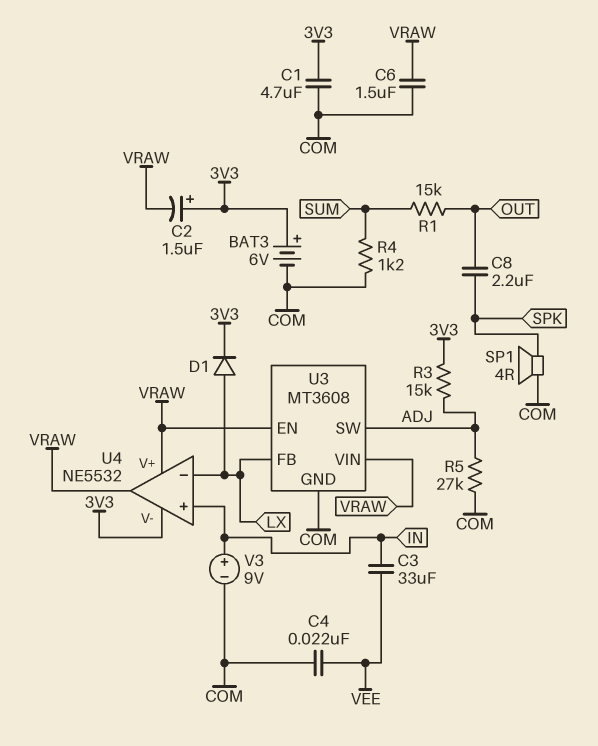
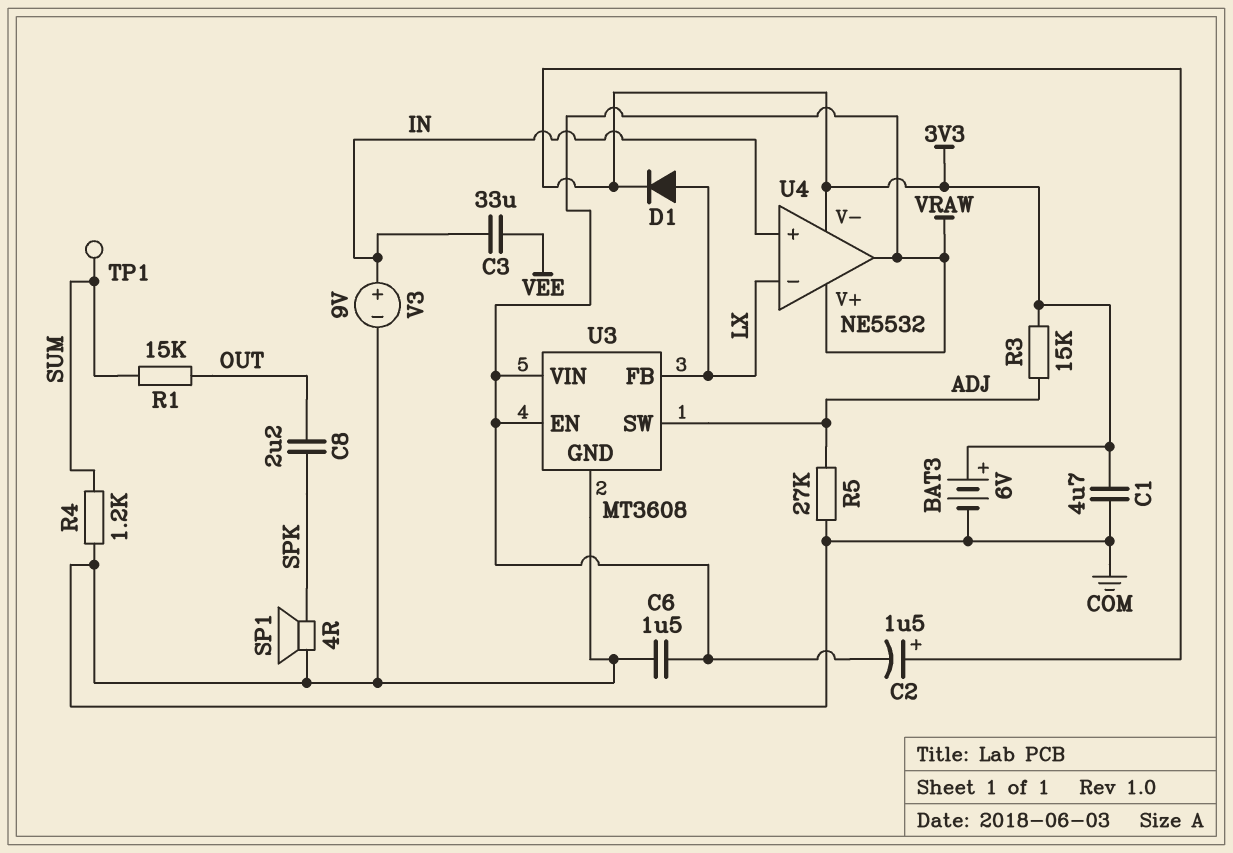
C4: 22nF (COM, VEE) -> none
TP1: none -> test point (SUM)

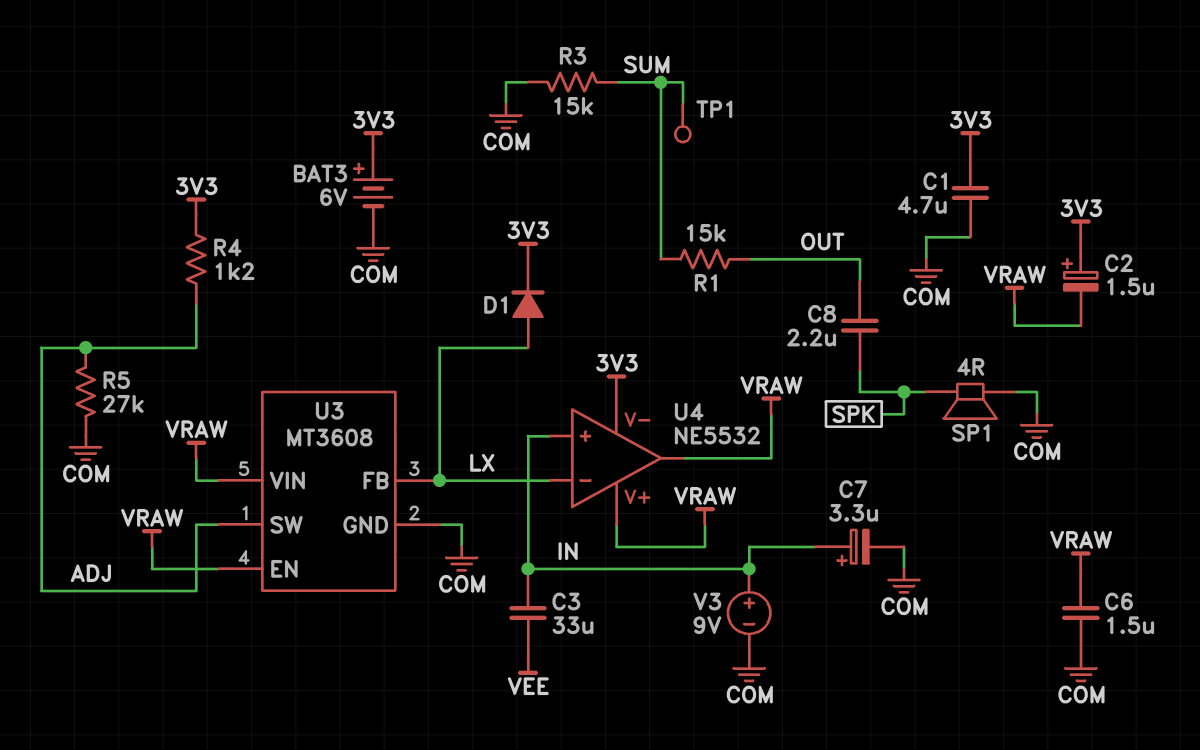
C7: none -> 3.3uF (plus IN, minus COM)
R3: 15k (3V3, ADJ) -> 15k (COM, SUM)
R4: 1.2k (COM, SUM) -> 1.2k (3V3, ADJ)

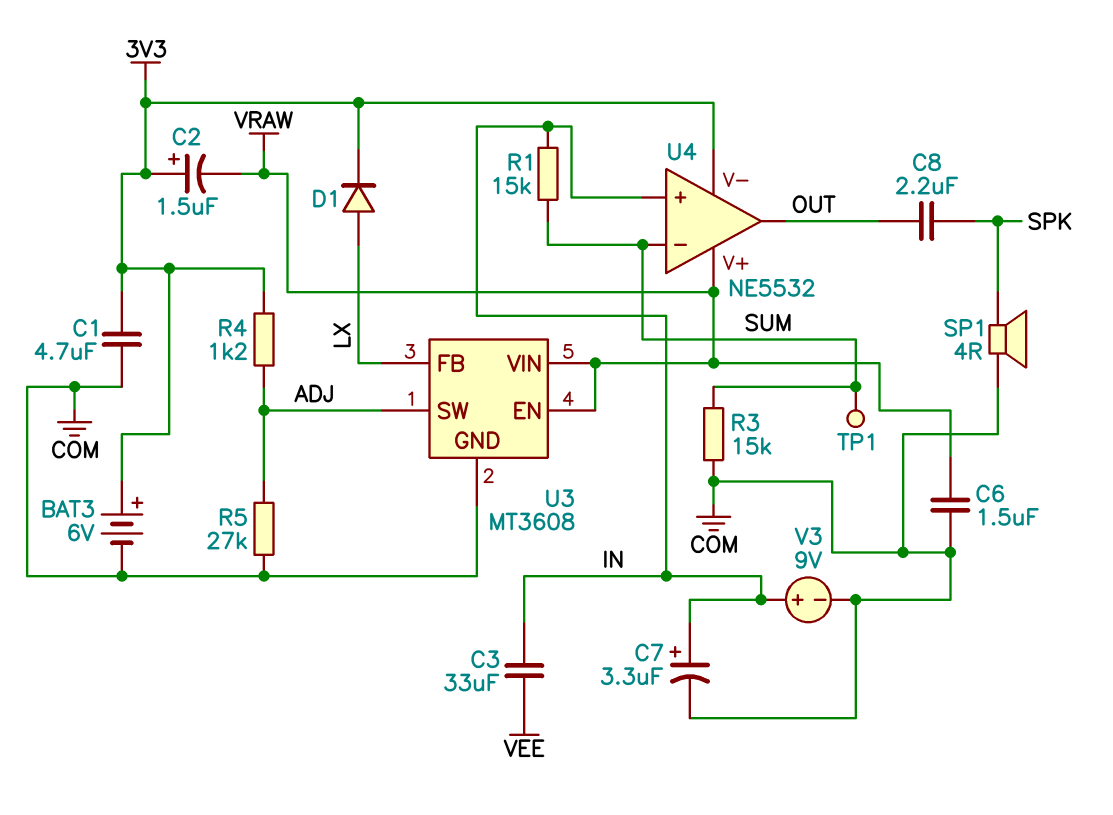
R1: 15k (OUT, SUM) -> 15k (IN, SUM)
U4 pin in-: LX -> SUM
U4 pin out: VRAW -> OUT

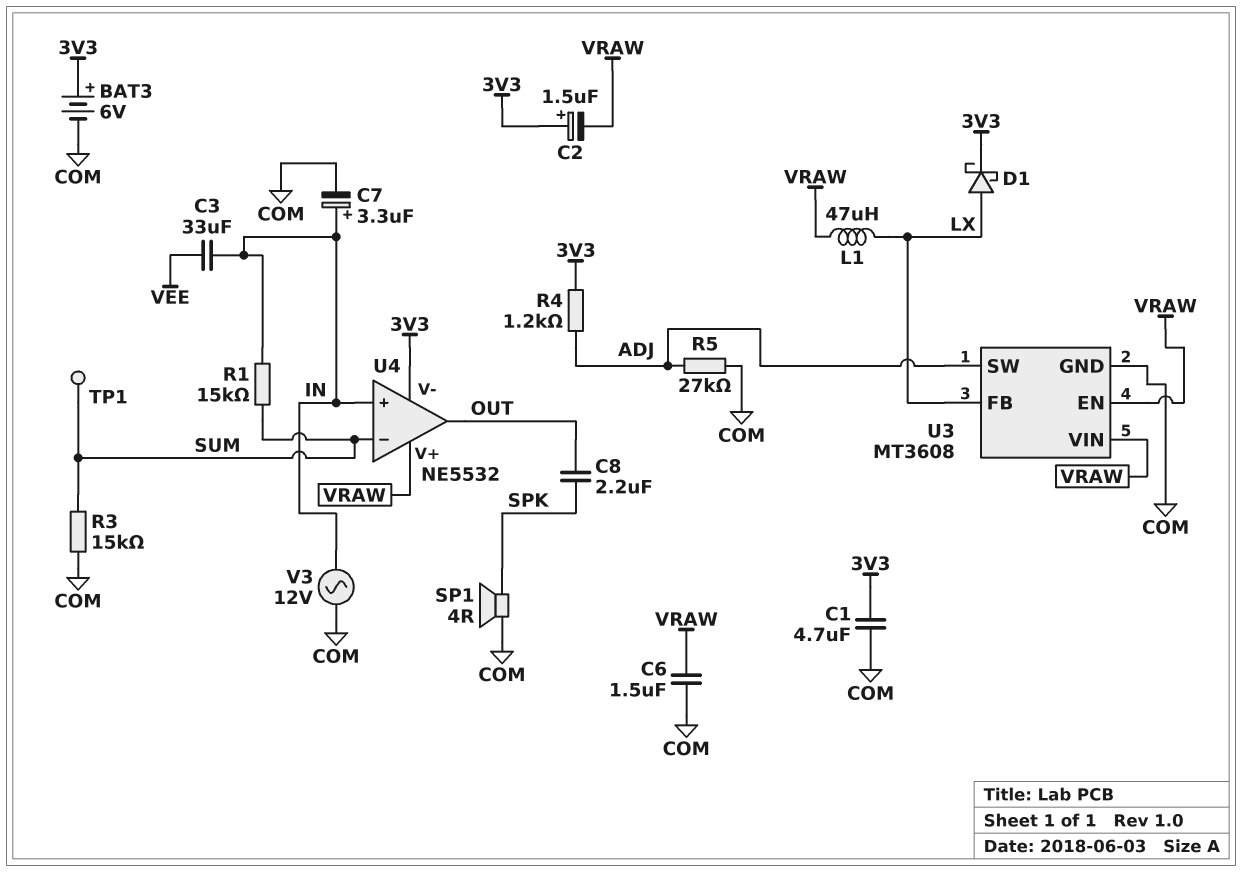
D1: diode (A LX, K 3V3) -> schottky (A LX, K 3V3)
L1: none -> 47uH (LX, VRAW)
V3: 9V (plus IN, minus COM) -> AC 12V (COM, IN)

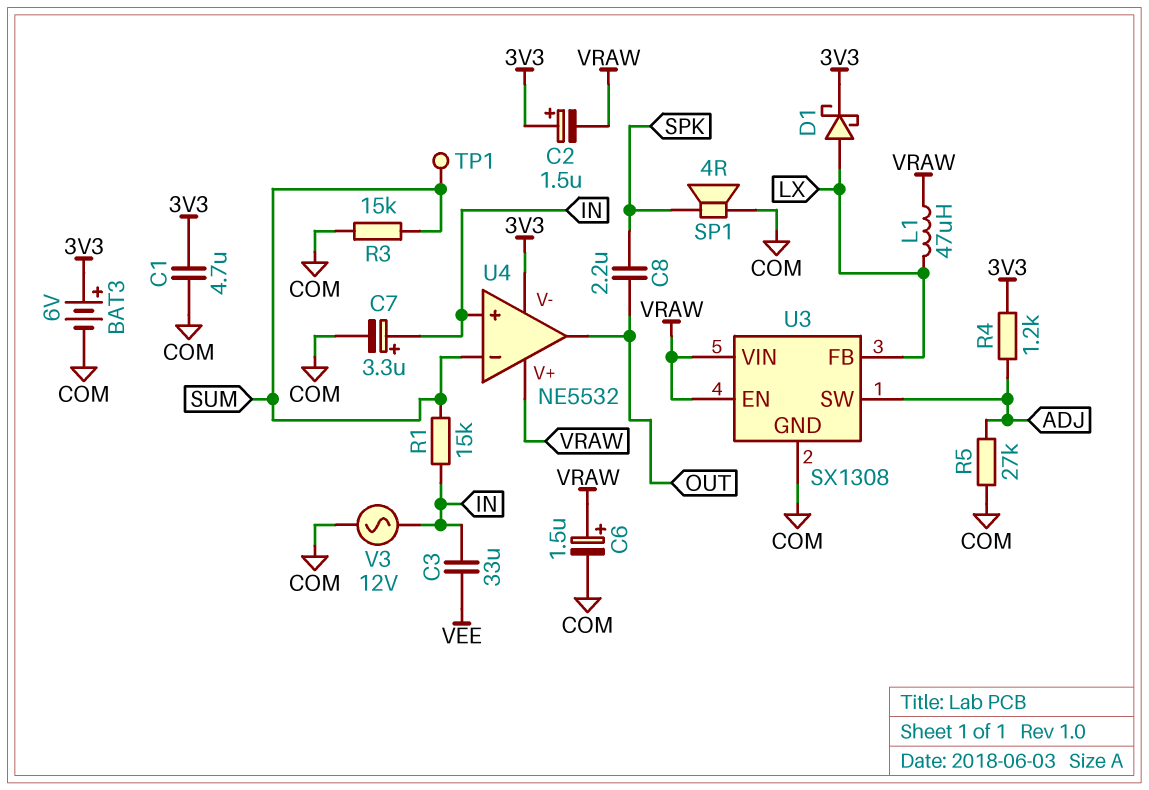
C6: 1.5uF (COM, VRAW) -> 1.5uF (plus VRAW, minus COM)
U3: MT3608 -> SX1308

